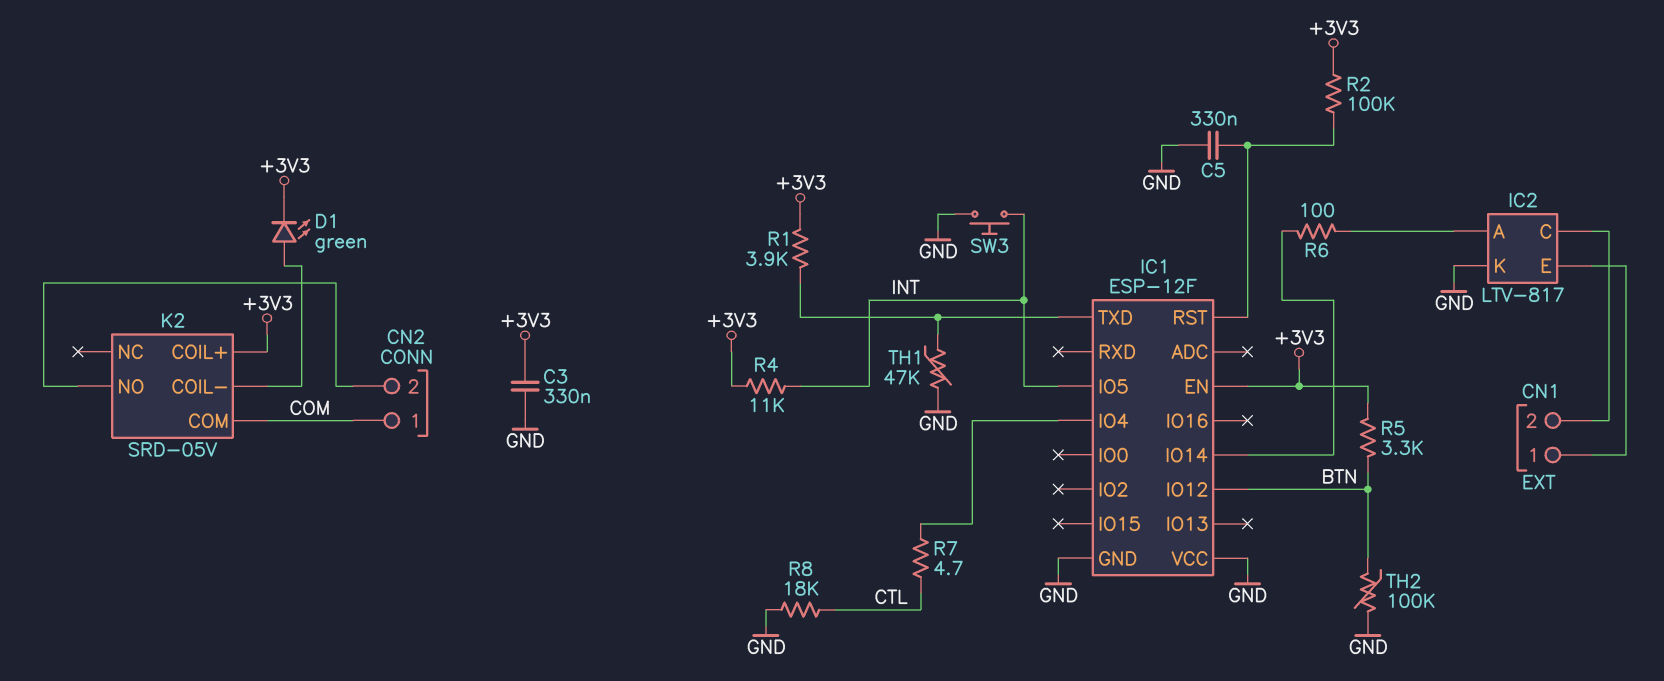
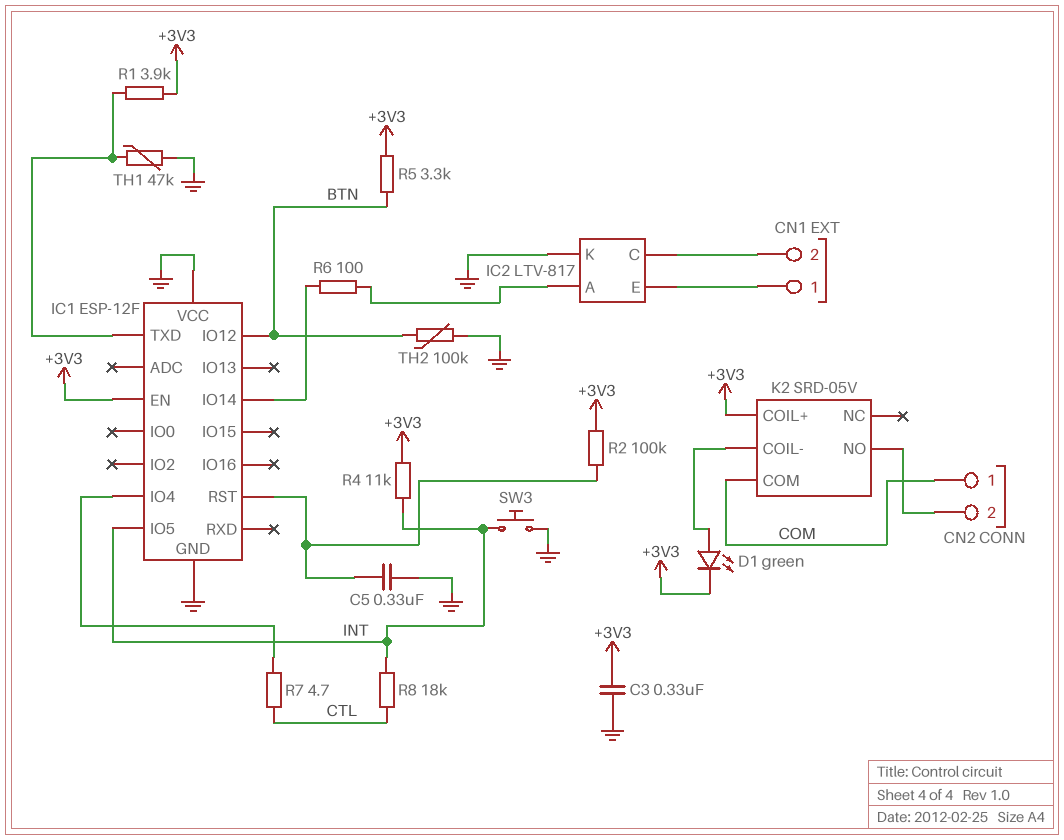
R8: 18k (CTL, GND) -> 18k (CTL, INT)

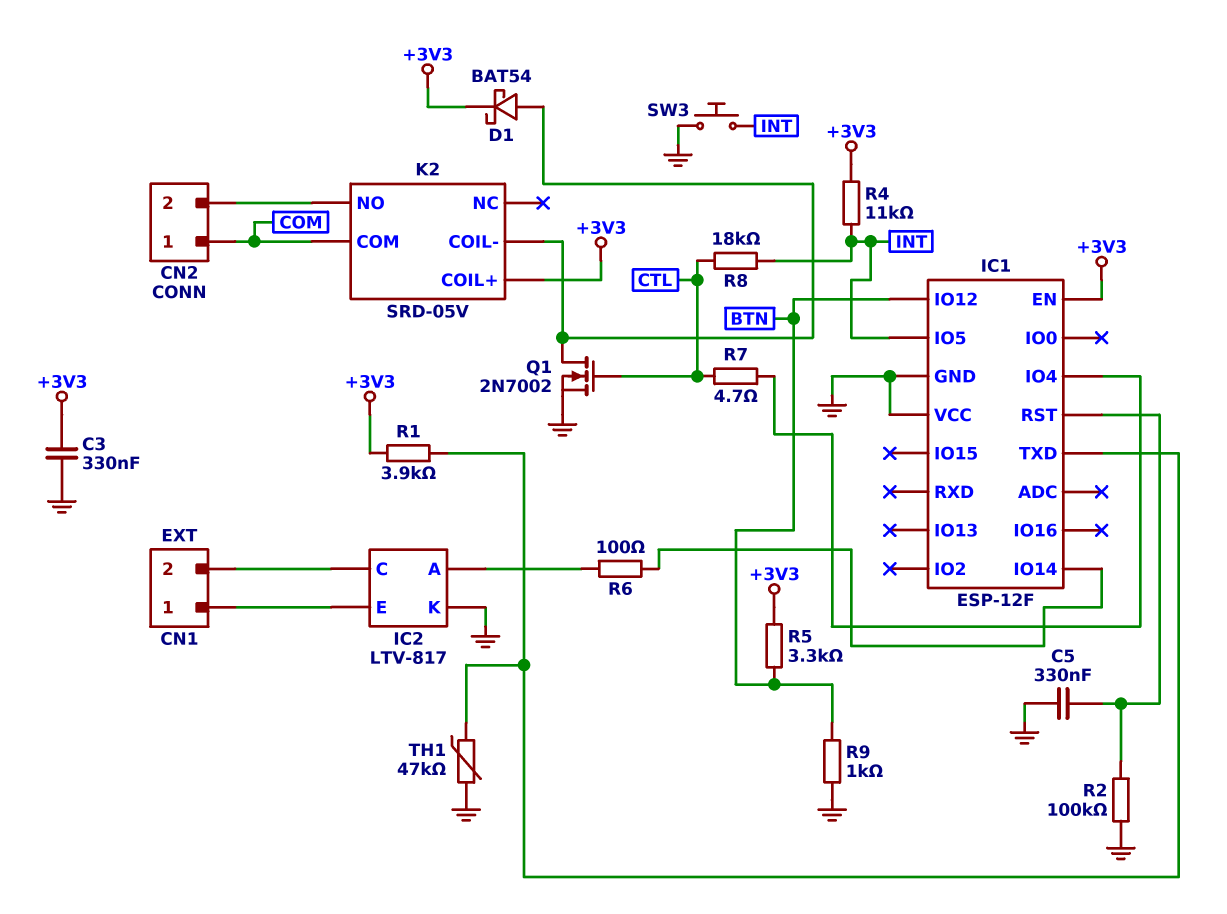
D1: LED green (A K2/COIL-, K +3V3) -> schottky BAT54 (A K2/COIL-, K +3V3)
Q1: none -> NMOS 2N7002 (G CTL, D K2/COIL-, S GND)
R2: 100k (+3V3, IC1/RST) -> 100k (GND, IC1/RST)
R9: none -> 1k (BTN, GND)
TH2: 100k (BTN, GND) -> none

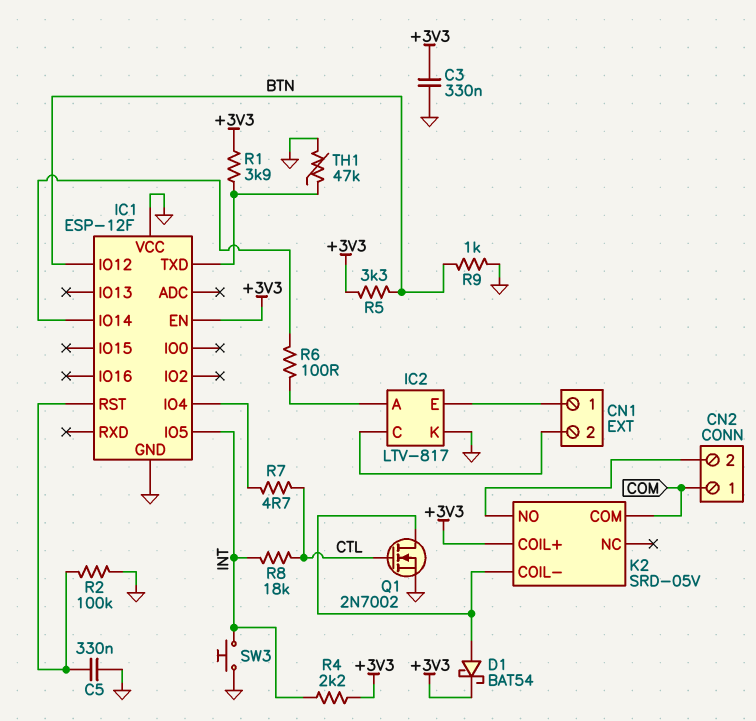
R4: 11k (+3V3, INT) -> 2.2k (+3V3, INT)

